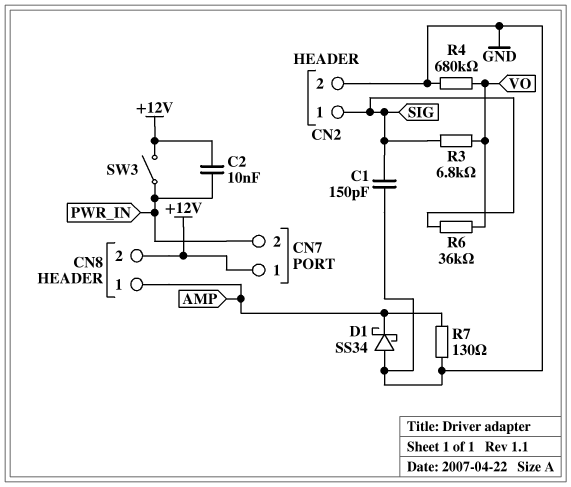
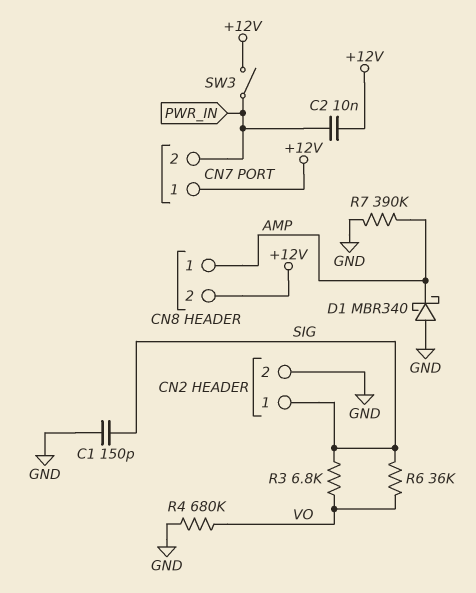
D1: schottky SS34 (A GND, K AMP) -> schottky MBR340 (A GND, K AMP)
R7: 130 (AMP, GND) -> 390k (AMP, GND)

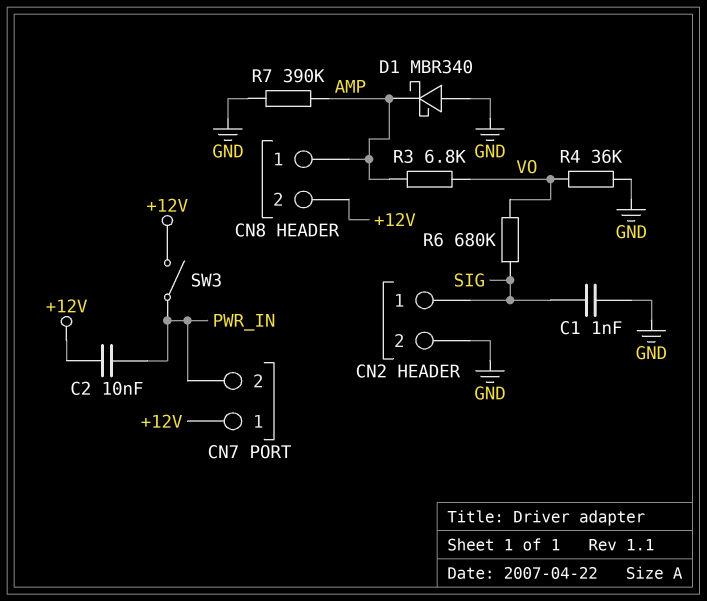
C1: 150pF (GND, SIG) -> 1nF (GND, SIG)
R3: 6.8k (SIG, VO) -> 6.8k (AMP, VO)
R4: 680k (GND, VO) -> 36k (GND, VO)
R6: 36k (SIG, VO) -> 680k (SIG, VO)

